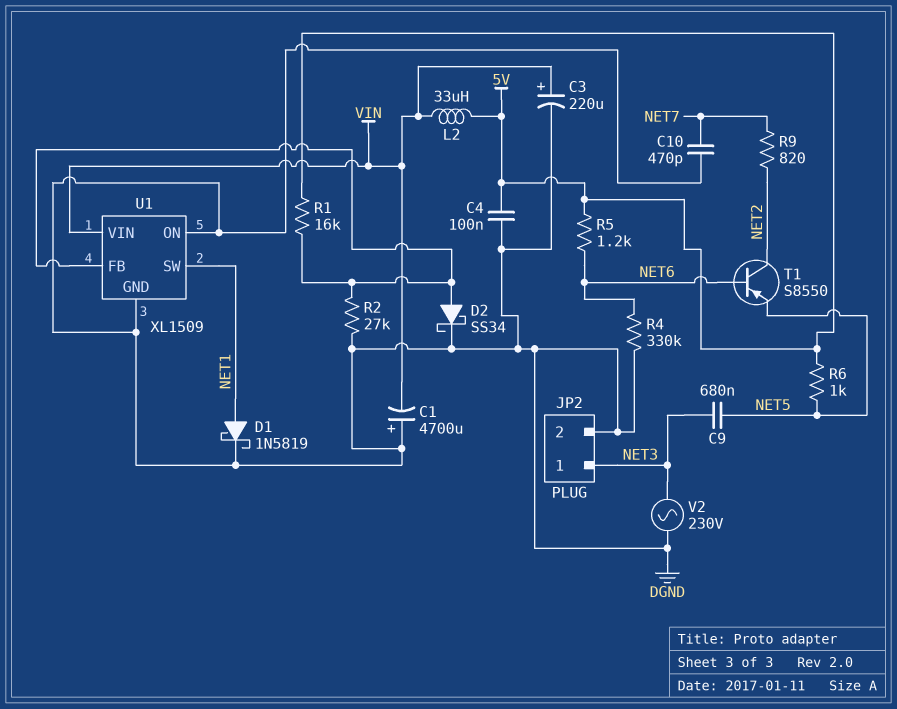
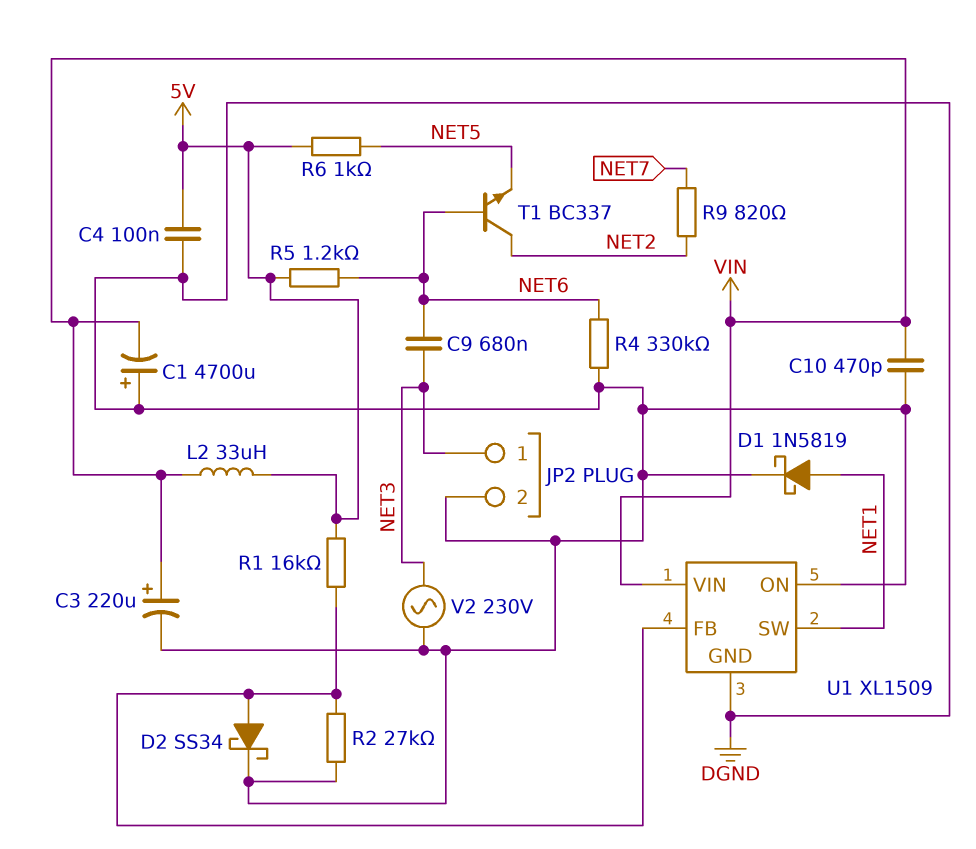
C9: 680nF (NET3, NET5) -> 680nF (NET3, NET6)
C10: 470pF (DGND, NET7) -> 470pF (DGND, VIN)
T1: PNP S8550 (B NET6, C NET2, E NET5) -> NPN BC337 (B NET6, C NET2, E NET5)

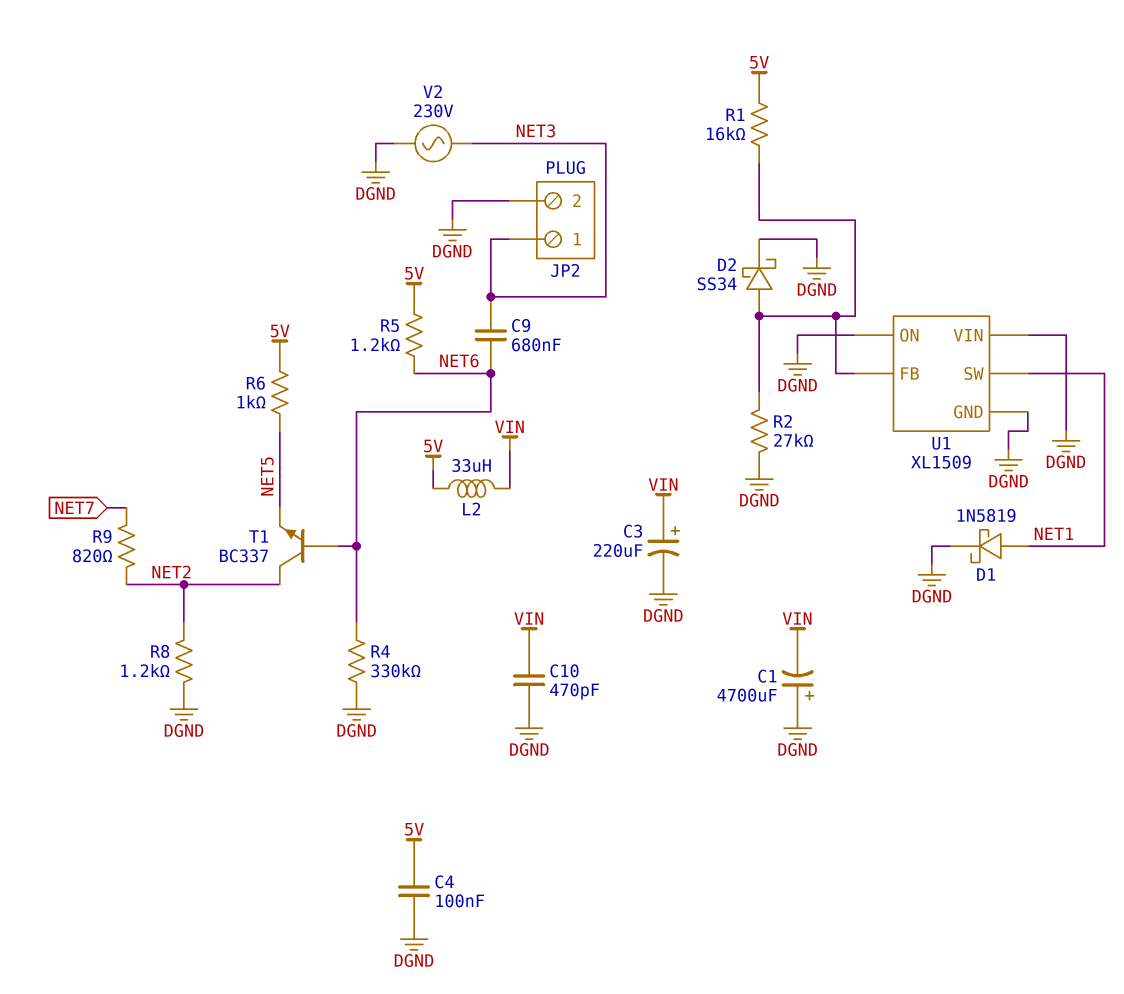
R8: none -> 1.2k (DGND, NET2)
U1 pin VIN: VIN -> DGND

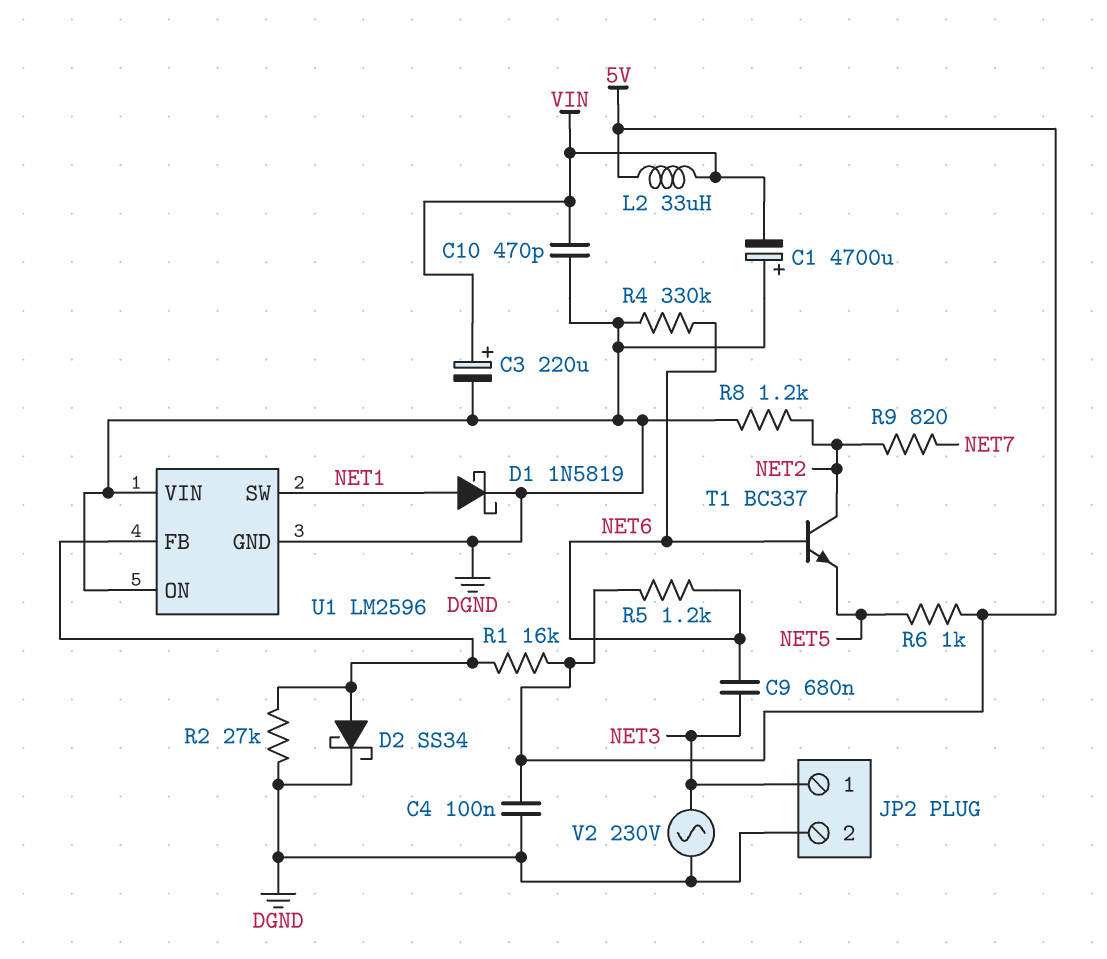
U1: XL1509 -> LM2596

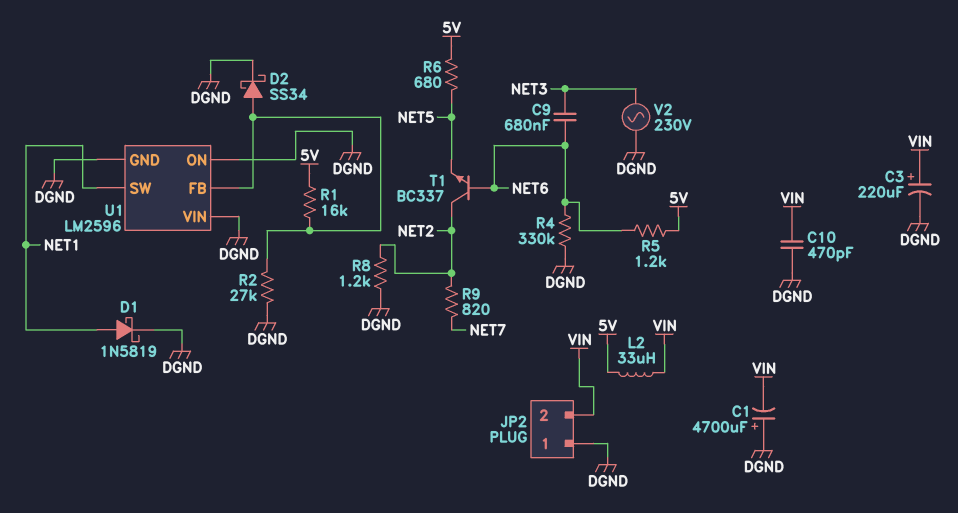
C4: 100nF (5V, DGND) -> none
JP2 pin 1: NET3 -> DGND
JP2 pin 2: DGND -> VIN
R6: 1k (5V, NET5) -> 680 (5V, NET5)

